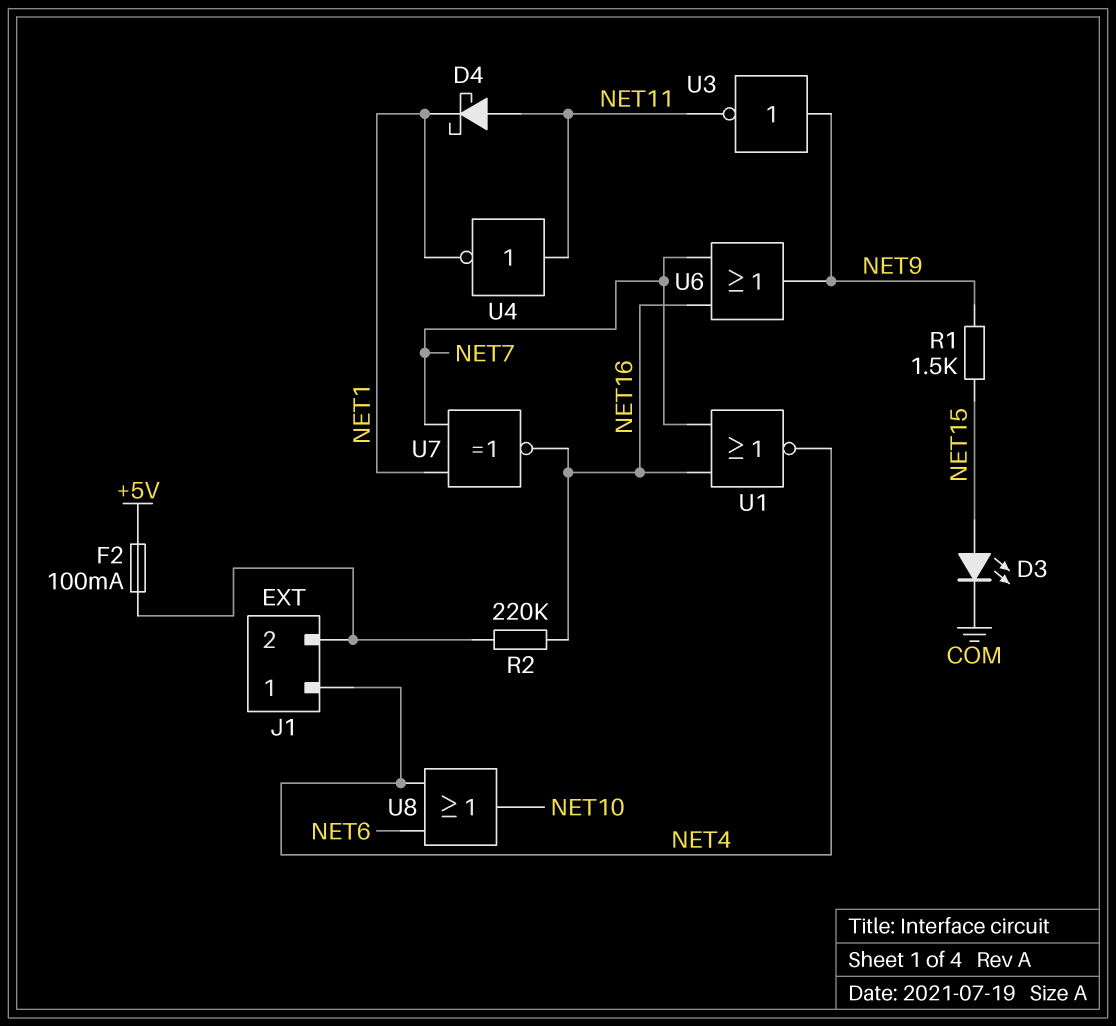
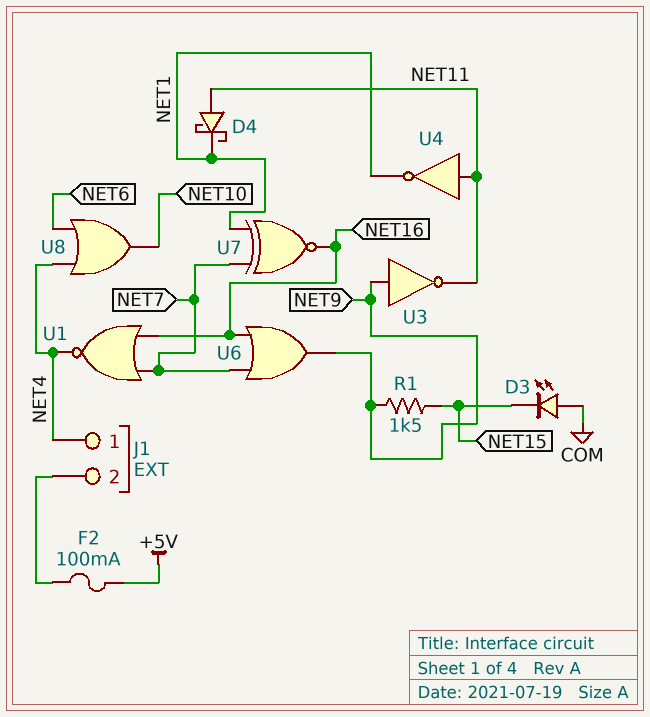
D3: LED (A NET15, K COM) -> LED (A COM, K NET15)
R2: 220k (J1/2, NET16) -> none

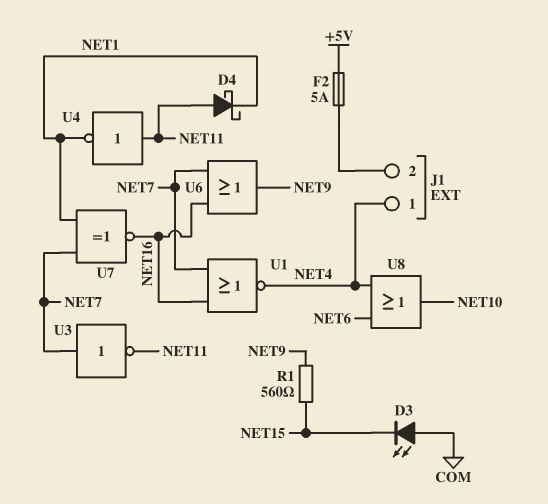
F2: 100mA (+5V, J1/2) -> 5A (+5V, J1/2)
R1: 1.5k (NET9, NET15) -> 560 (NET9, NET15)
U3: NOT (in NET9, out NET11) -> NOT (in NET7, out NET11)

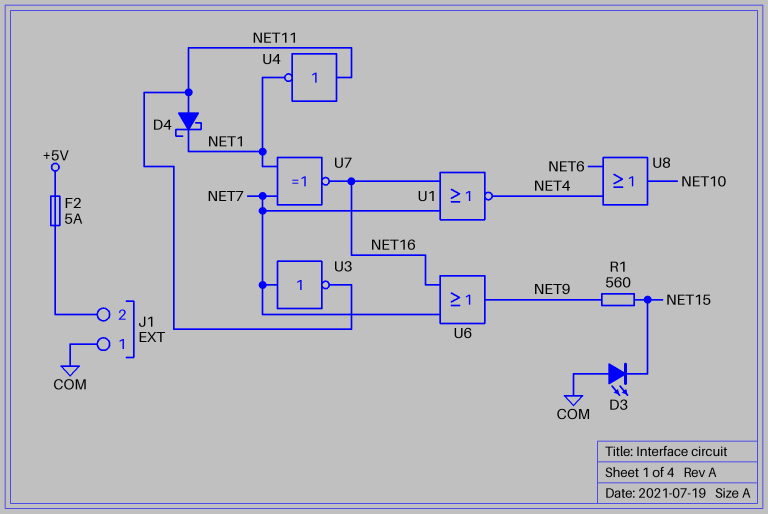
J1 pin 1: NET4 -> COM

